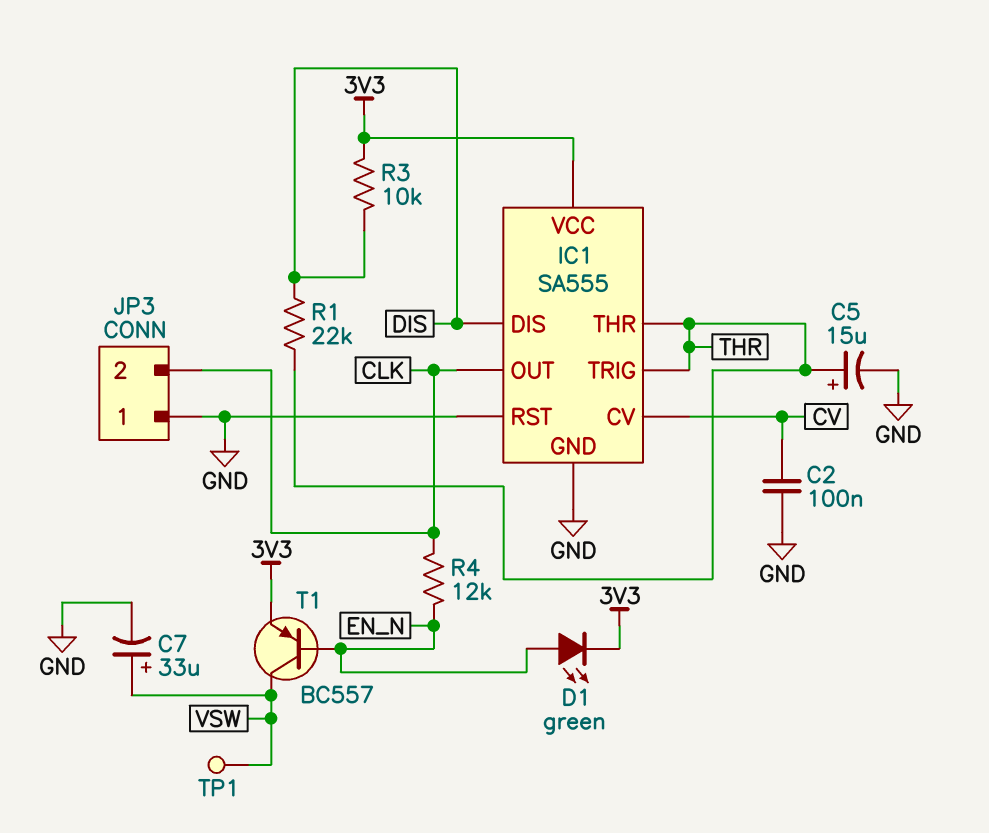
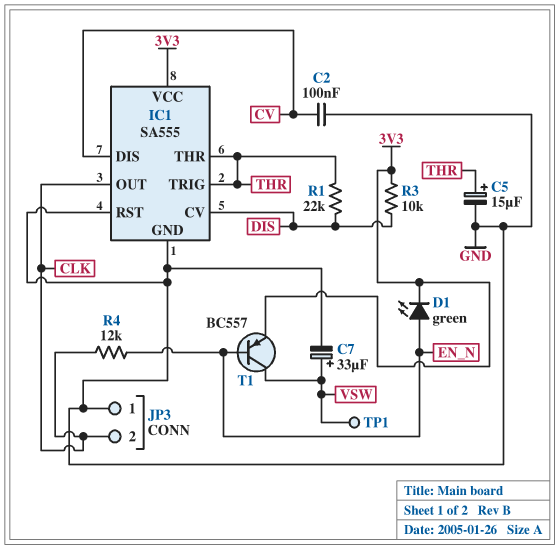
IC1 pin CV: CV -> DIS
IC1 pin DIS: DIS -> CV

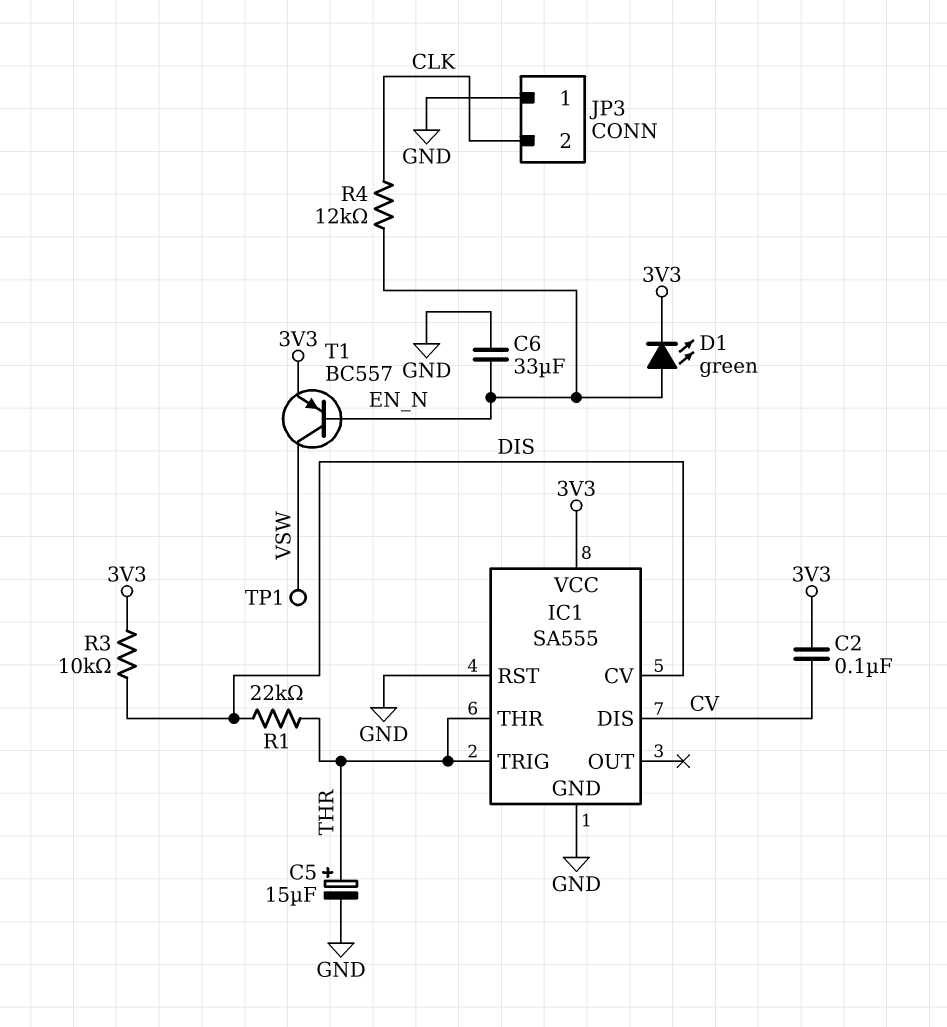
C2: 100nF (CV, GND) -> 100nF (3V3, CV)
C6: none -> 33uF (EN_N, GND)
C7: 33uF (plus VSW, minus GND) -> none
IC1 pin OUT: CLK -> none

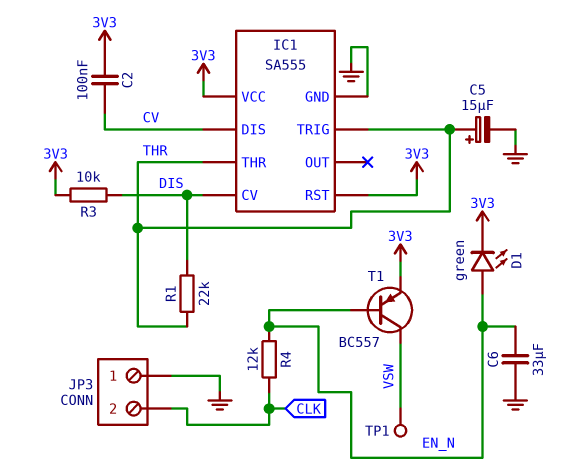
IC1 pin RST: GND -> 3V3

